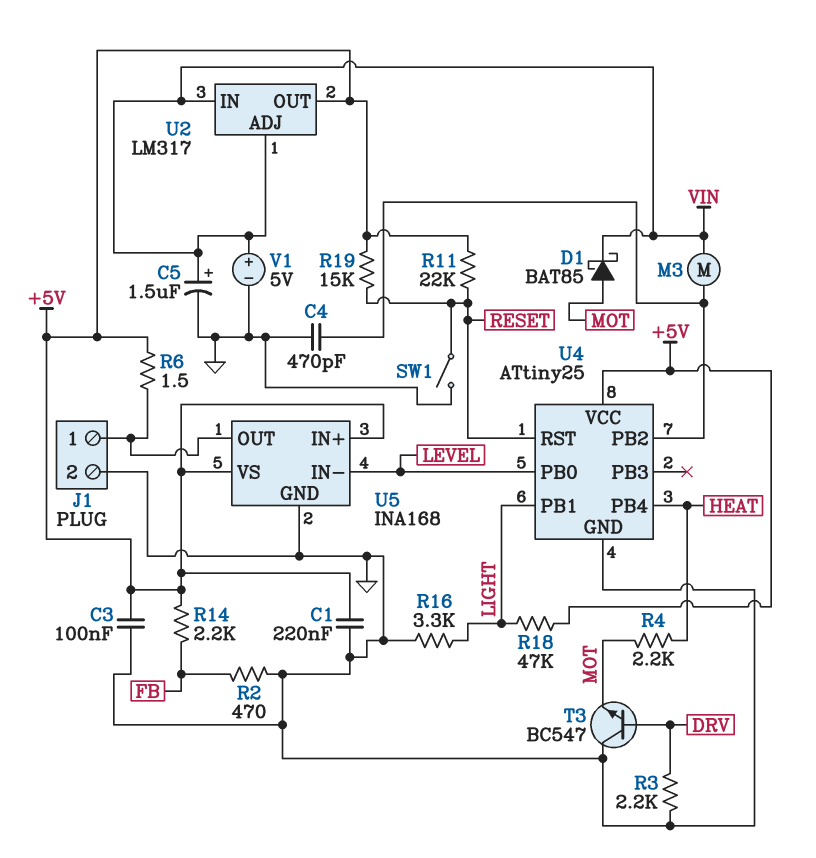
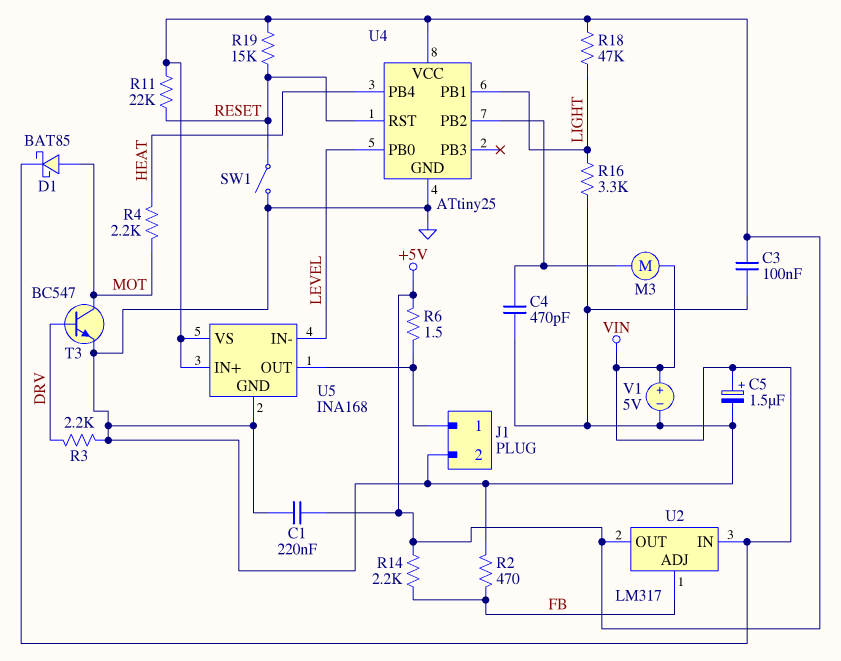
T3: NPN BC547 (B DRV, C GND, E MOT) -> NPN BC547 (B DRV, C MOT, E GND)
U2 pin ADJ: VIN -> FB

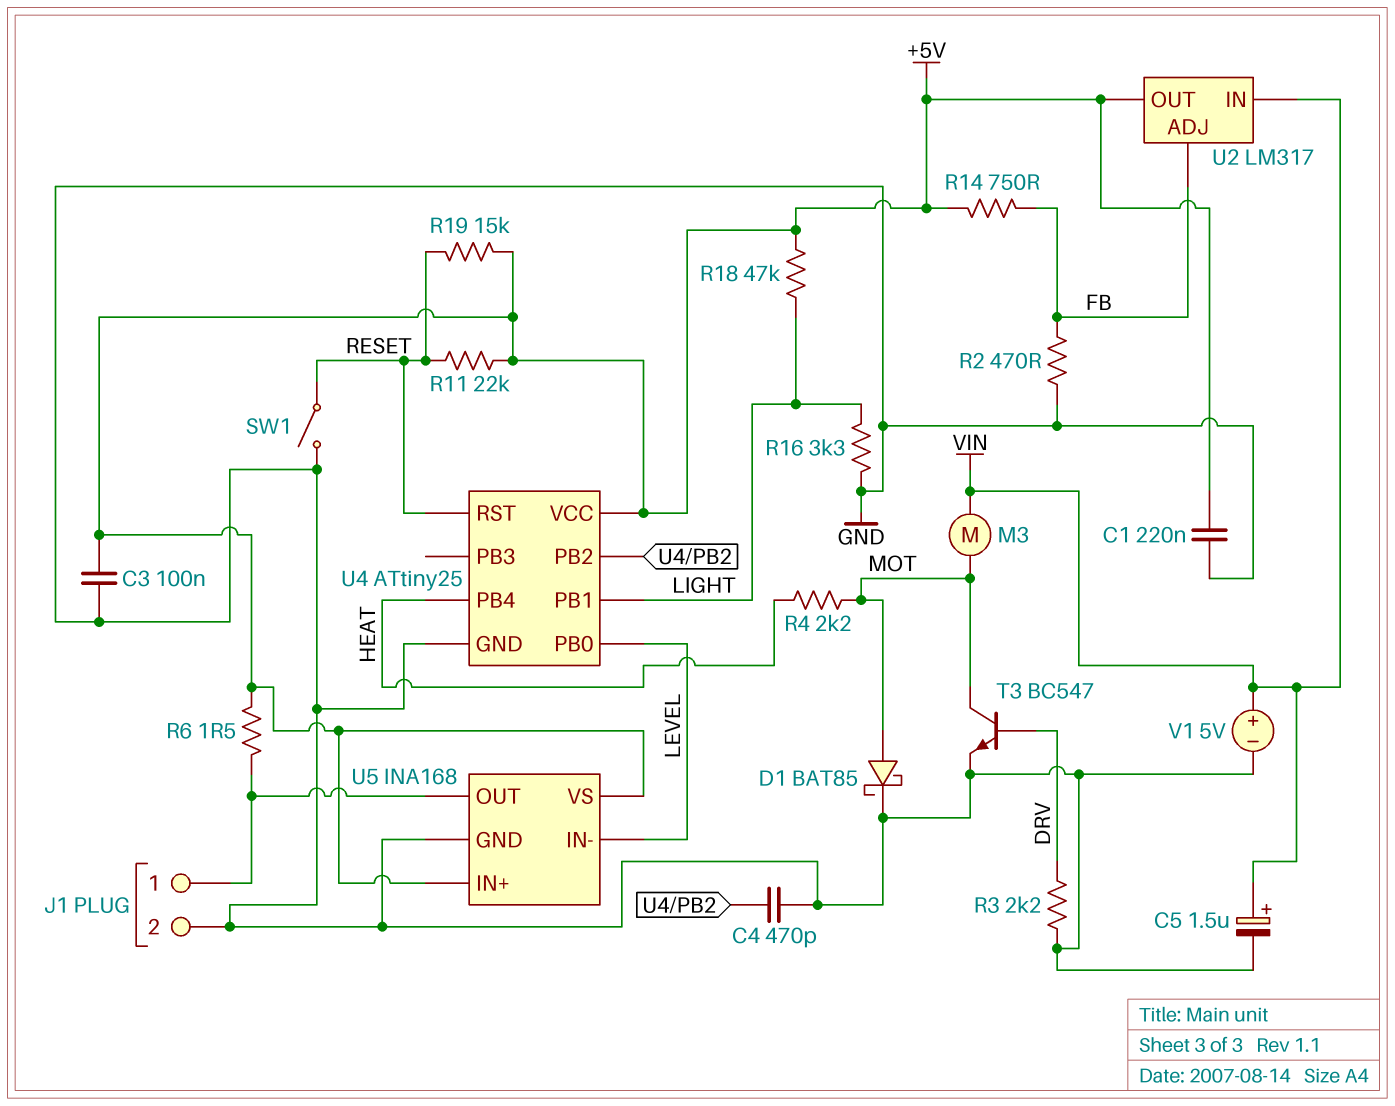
D1: schottky BAT85 (A MOT, K VIN) -> schottky BAT85 (A MOT, K GND)
M3: motor (U4/PB2, VIN) -> motor (MOT, VIN)
R14: 2.2k (+5V, FB) -> 750 (+5V, FB)

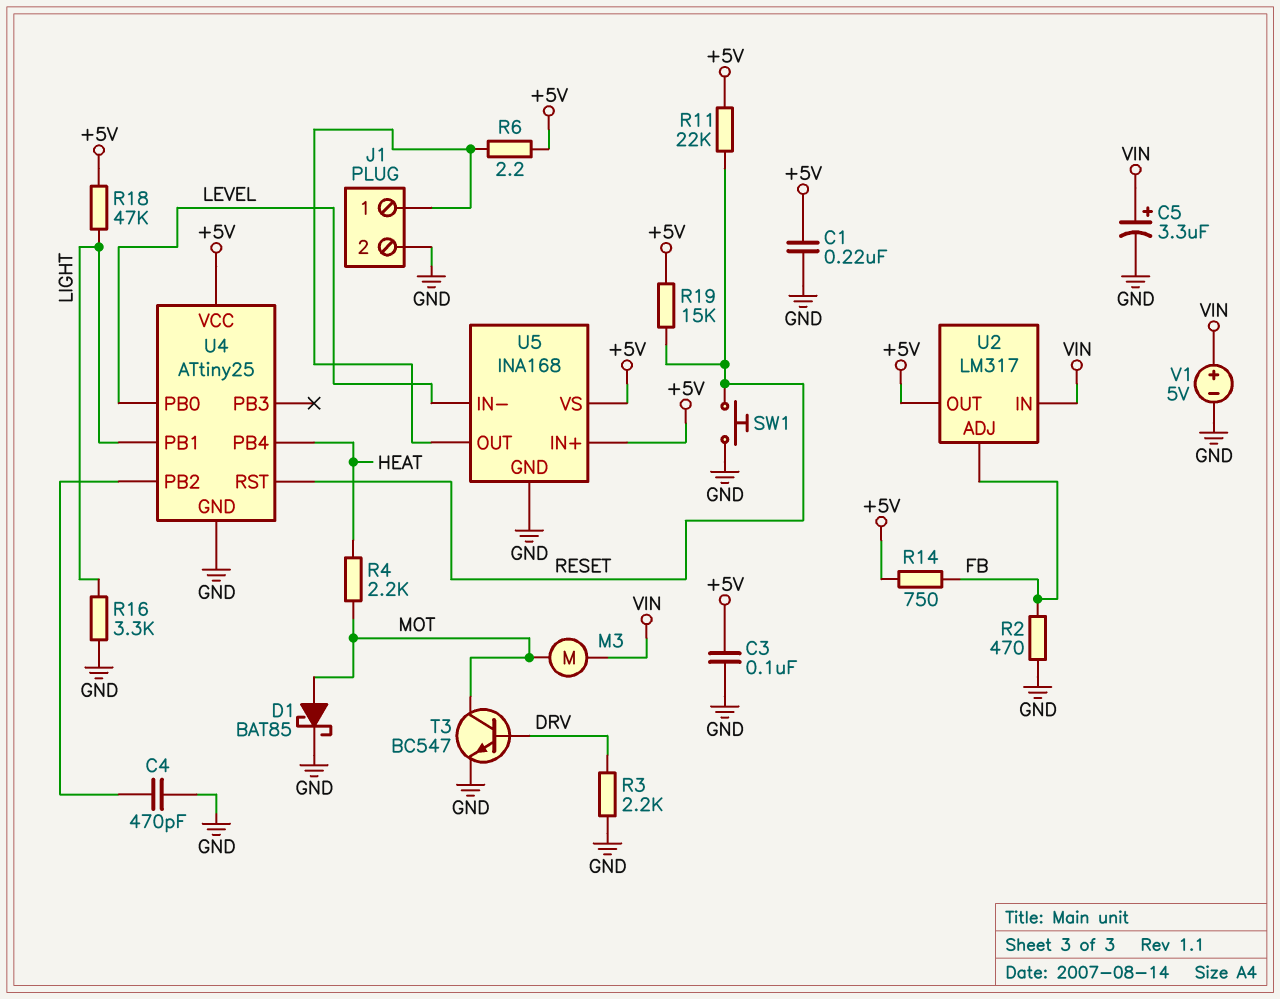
C5: 1.5uF (plus VIN, minus GND) -> 3.3uF (plus VIN, minus GND)
R6: 1.5 (+5V, J1/1) -> 2.2 (+5V, J1/1)
SW1: switch (GND, RESET) -> button (GND, RESET)

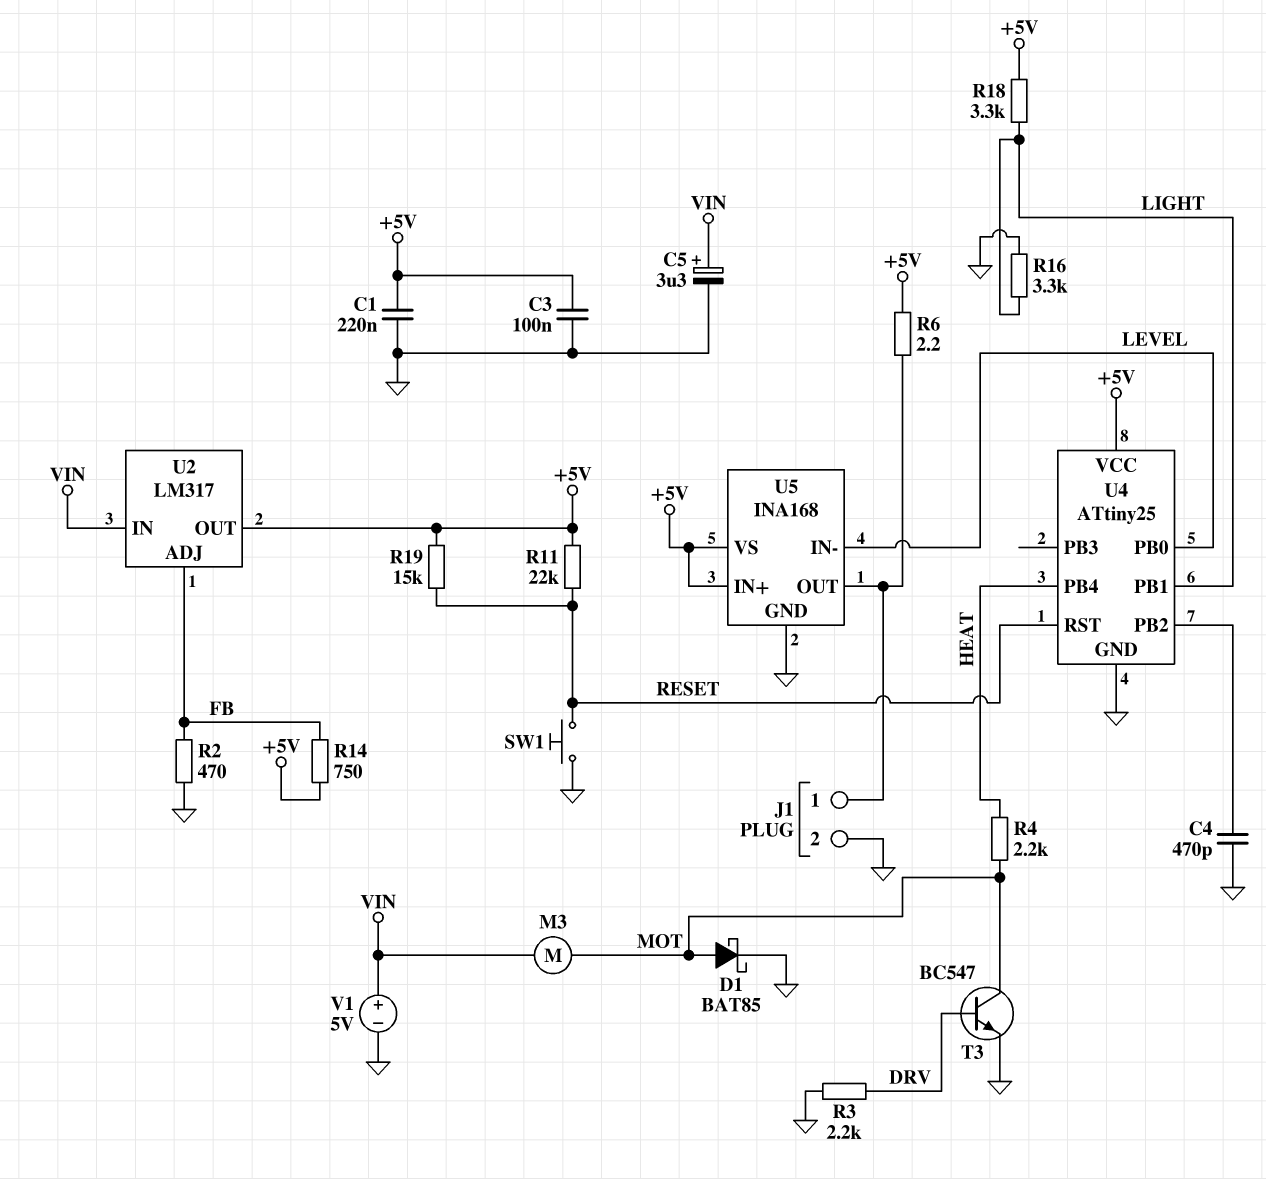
R18: 47k (+5V, LIGHT) -> 3.3k (+5V, LIGHT)

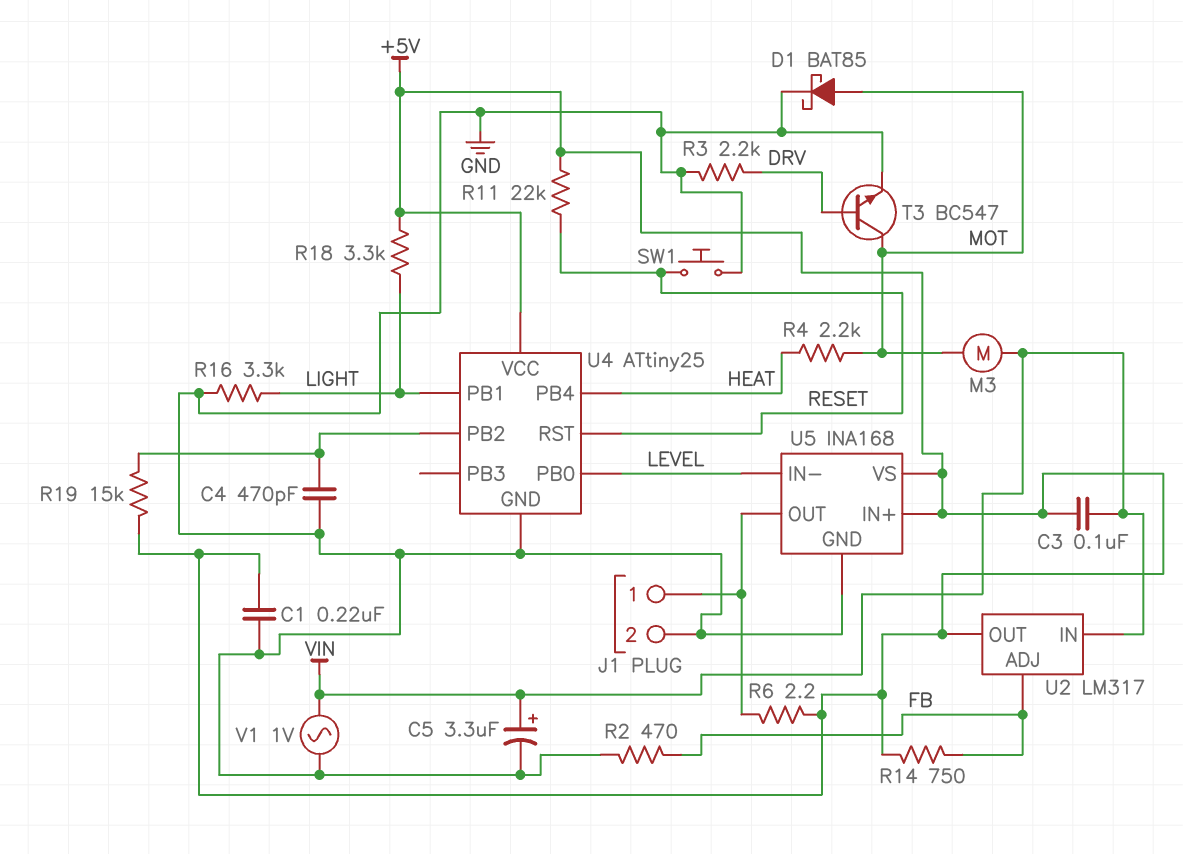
C3: 100nF (+5V, GND) -> 100nF (+5V, VIN)
R19: 15k (+5V, RESET) -> 15k (+5V, U4/PB2)
V1: 5V (plus VIN, minus GND) -> AC 1V (GND, VIN)

